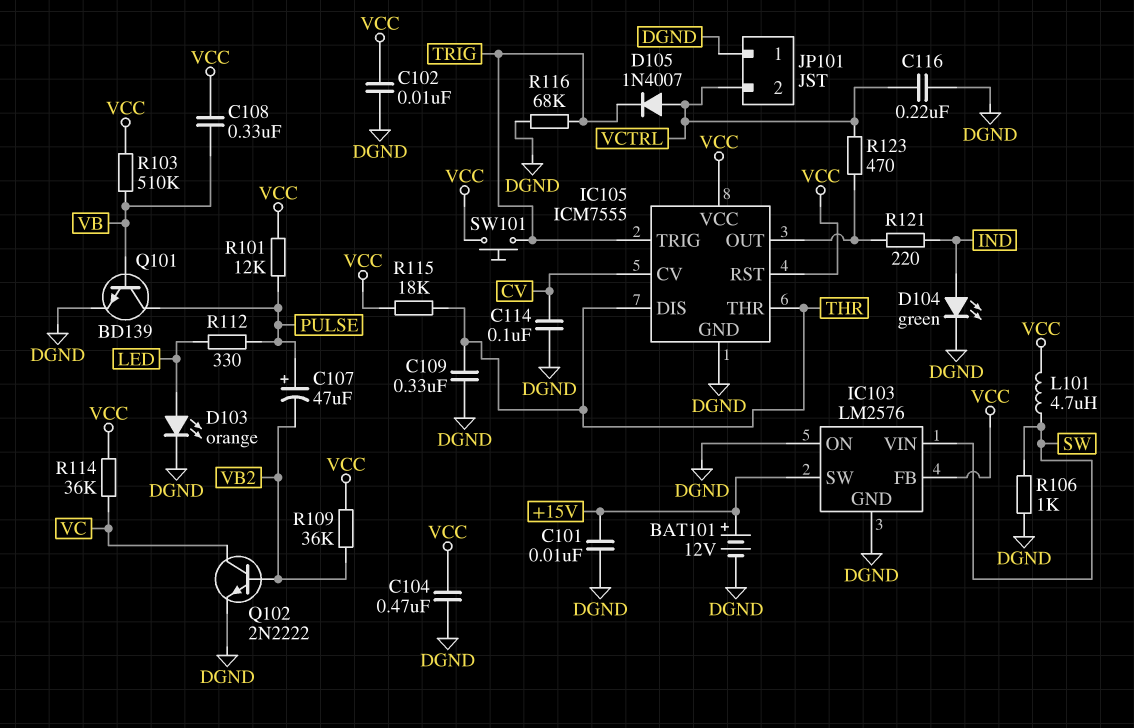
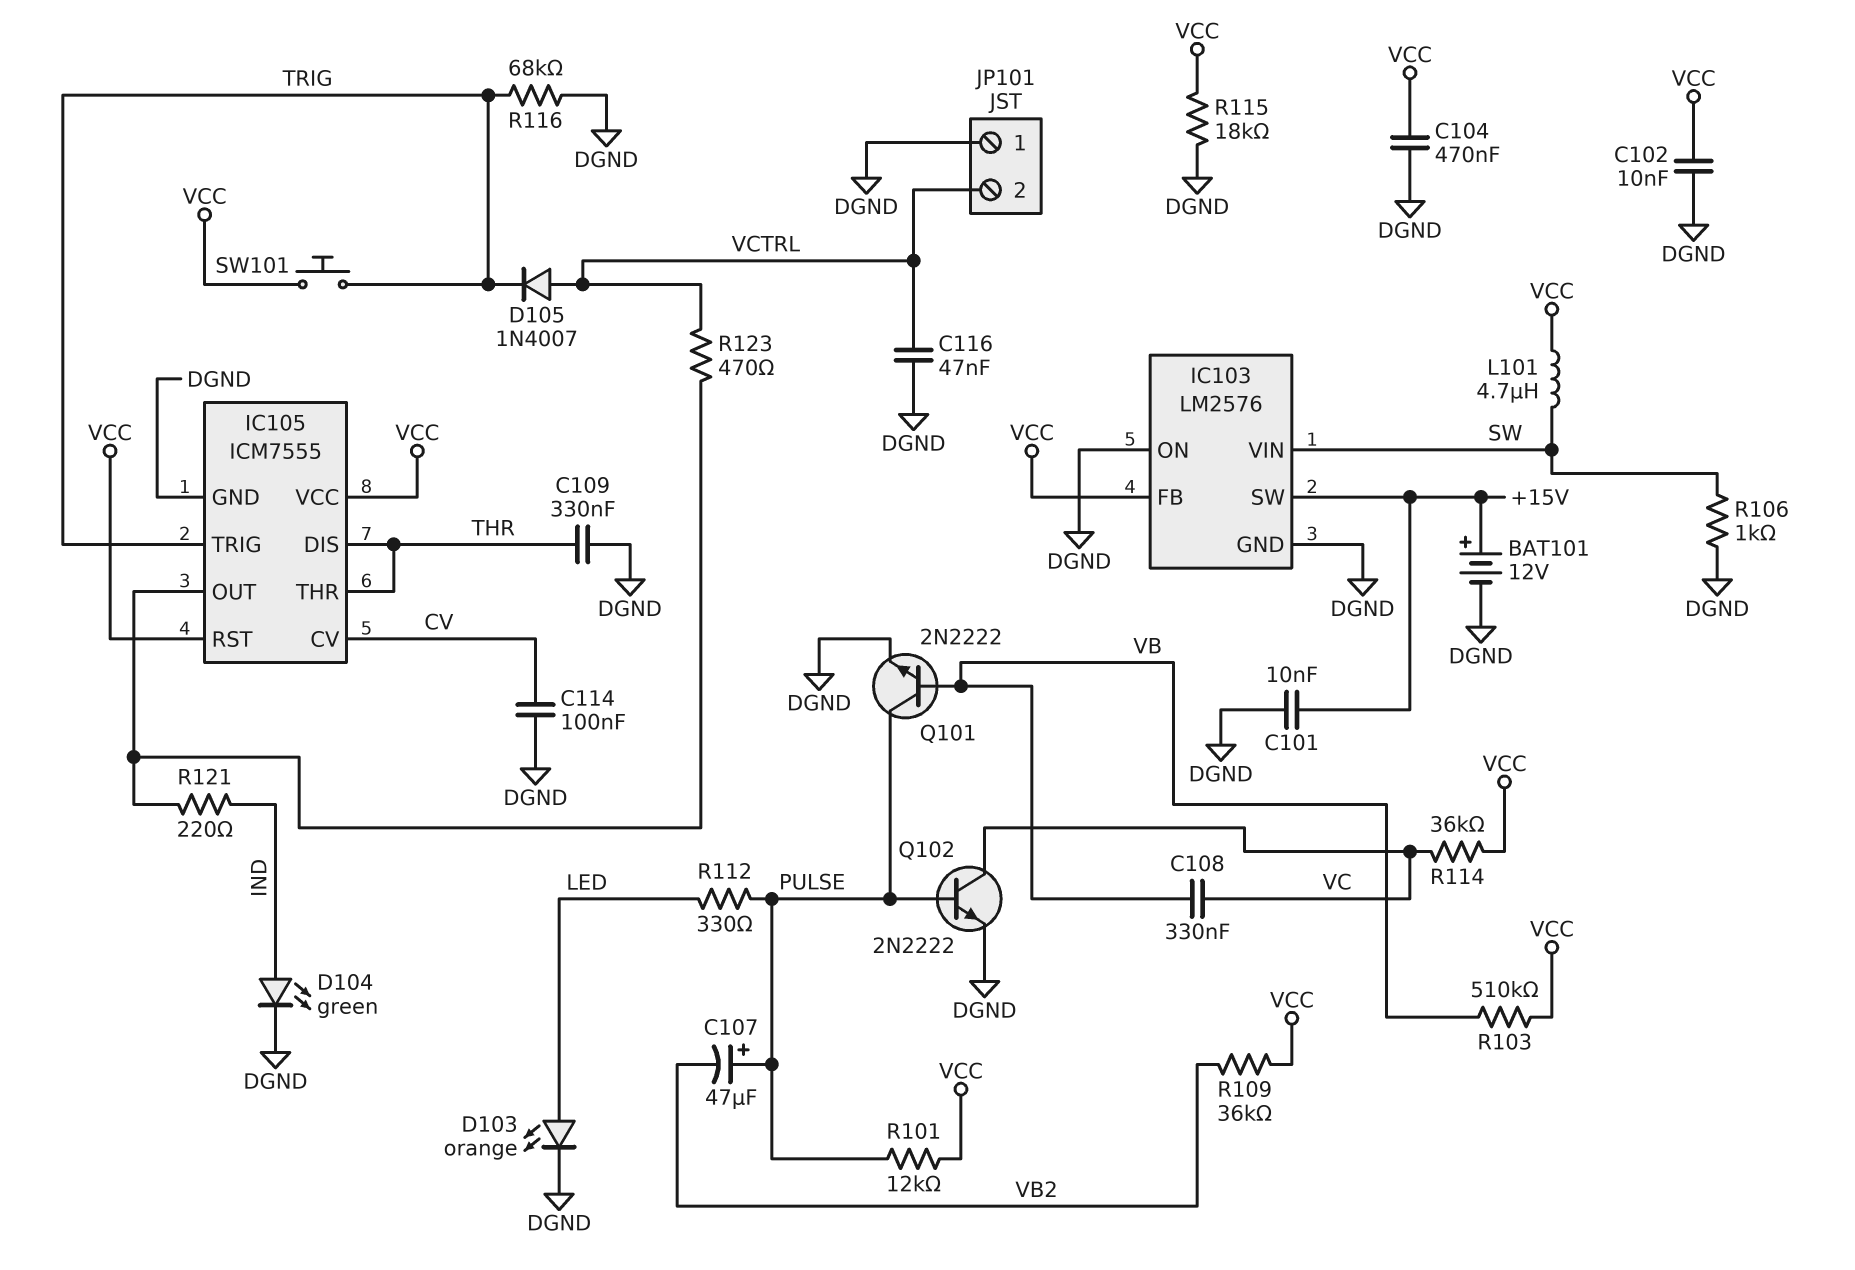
C108: 330nF (VB, VCC) -> 330nF (VB, VC)
C116: 220nF (DGND, VCTRL) -> 47nF (DGND, VCTRL)
Q101: NPN BD139 (B VB, C PULSE, E DGND) -> NPN 2N2222 (B VB, C PULSE, E DGND)
Q102: NPN 2N2222 (B VB2, C VC, E DGND) -> NPN 2N2222 (B PULSE, C VC, E DGND)
R115: 18k (THR, VCC) -> 18k (DGND, VCC)

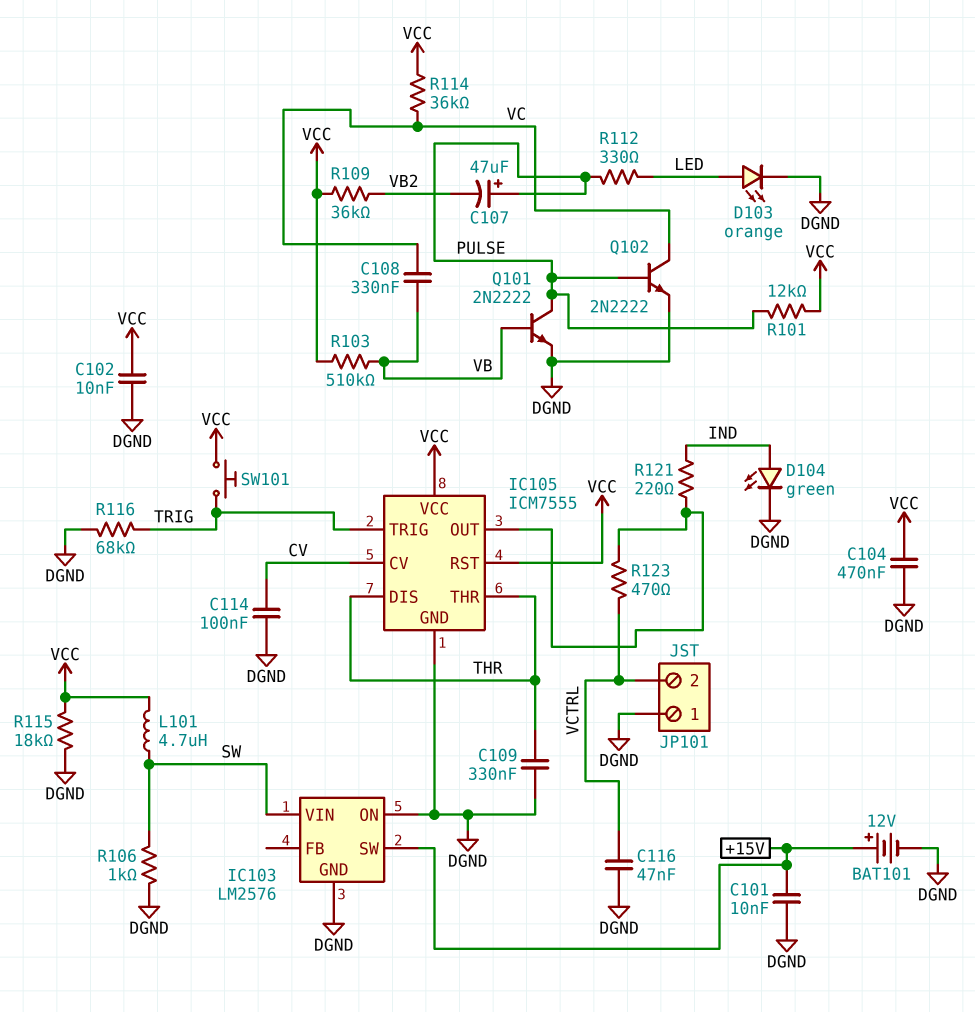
D105: diode 1N4007 (A VCTRL, K TRIG) -> none
IC103 pin FB: VCC -> none

